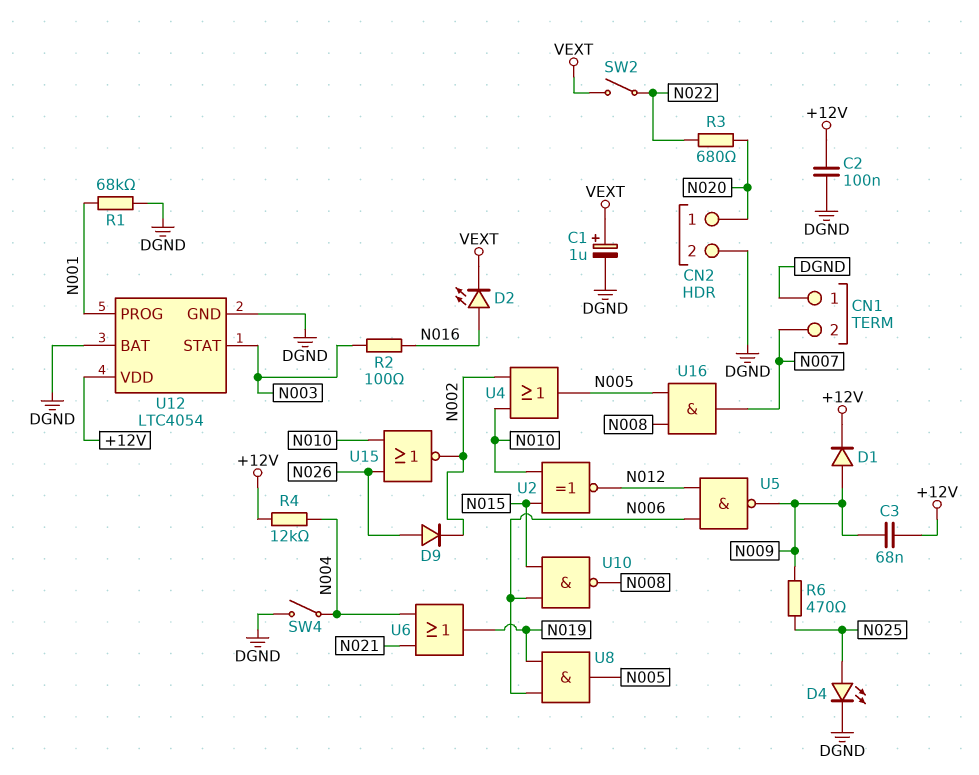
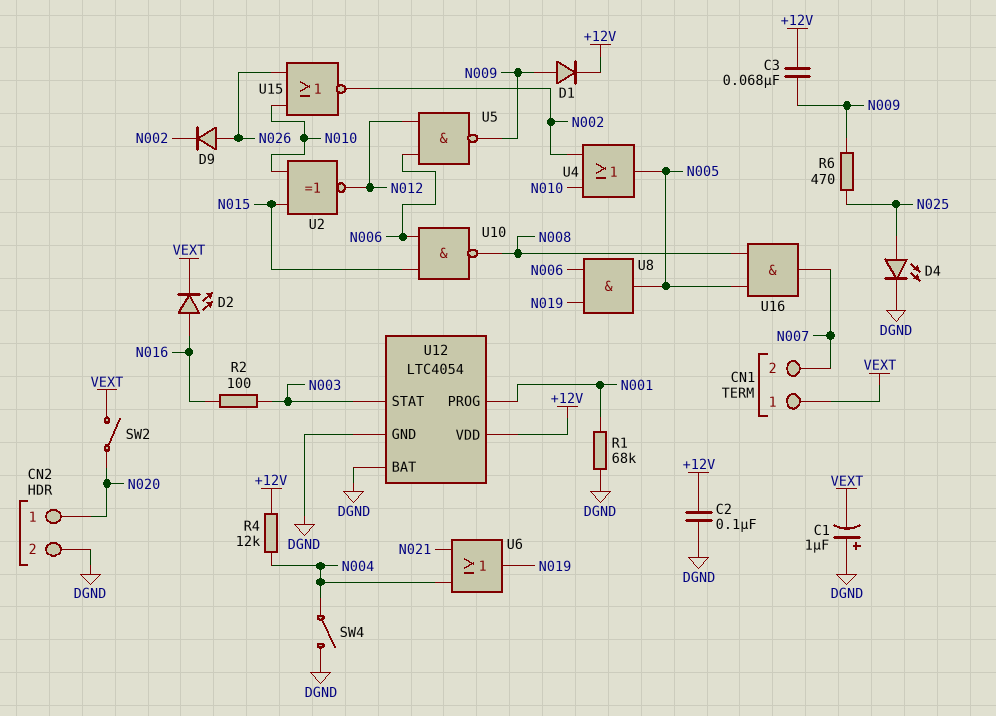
C1: 1uF (plus VEXT, minus DGND) -> 1uF (plus DGND, minus VEXT)
CN1 pin 1: DGND -> VEXT
R3: 680 (N020, N022) -> none
SW2: switch (N022, VEXT) -> switch (N020, VEXT)

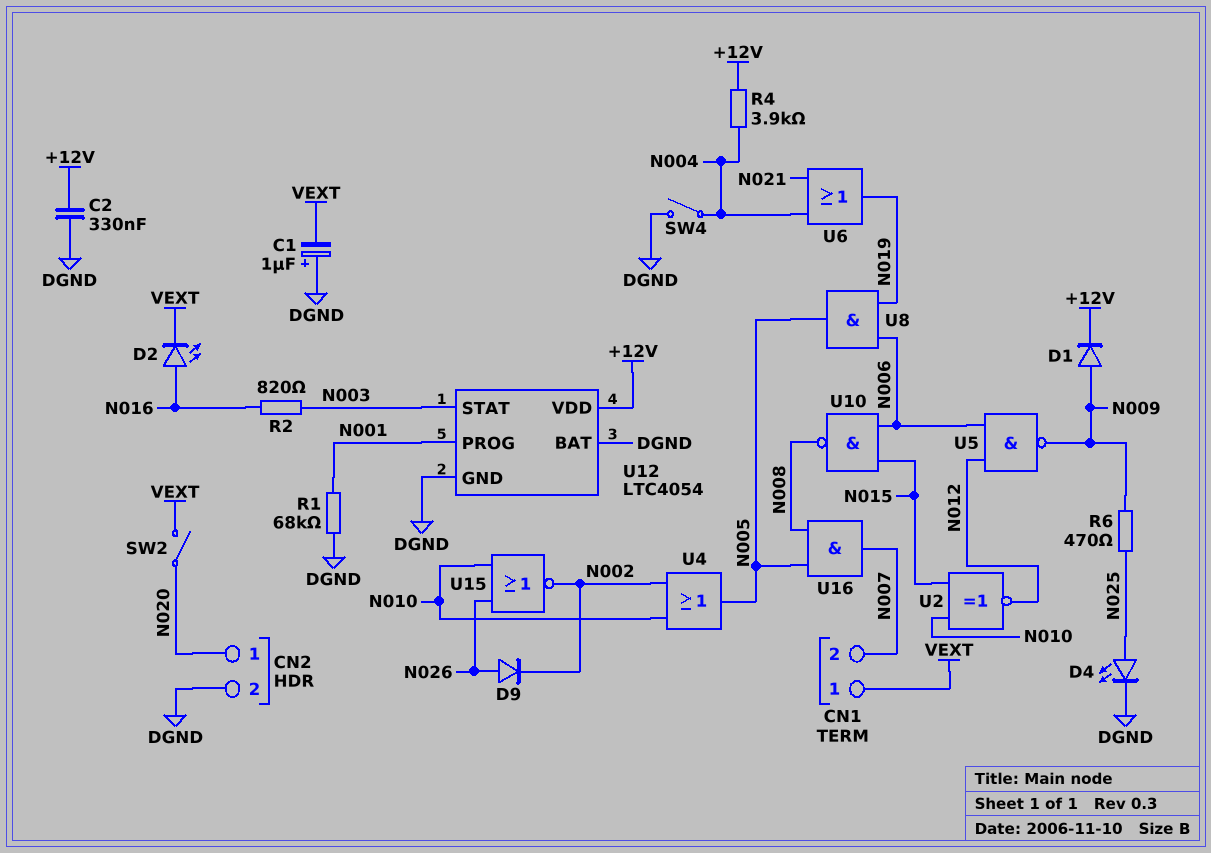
C2: 100nF (+12V, DGND) -> 330nF (+12V, DGND)
C3: 68nF (+12V, N009) -> none
R2: 100 (N003, N016) -> 820 (N003, N016)
R4: 12k (+12V, N004) -> 3.9k (+12V, N004)

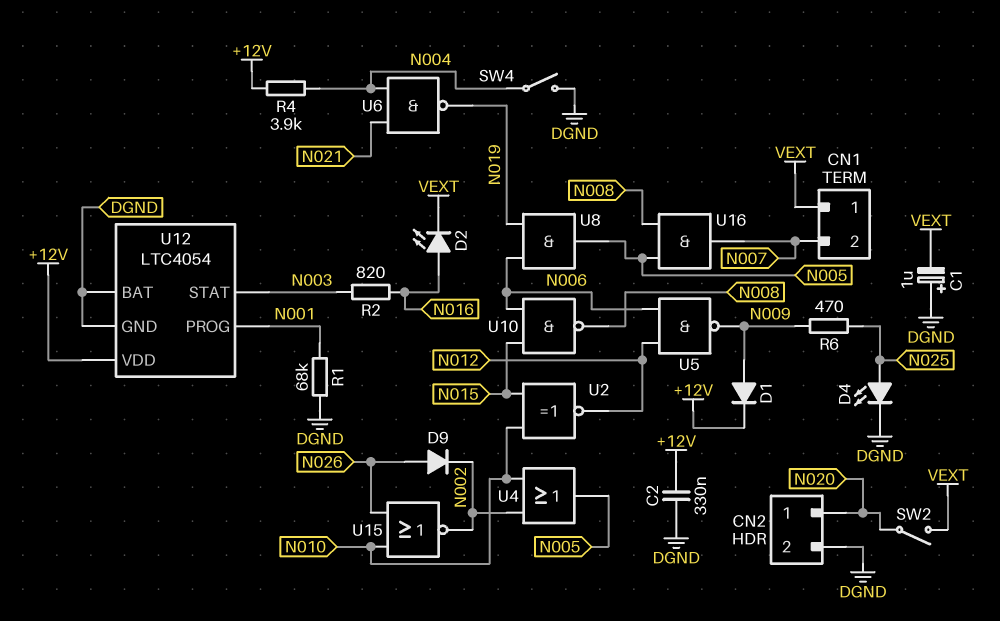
U6: OR (in N004, in N021, out N019) -> NAND (in N004, in N021, out N019)

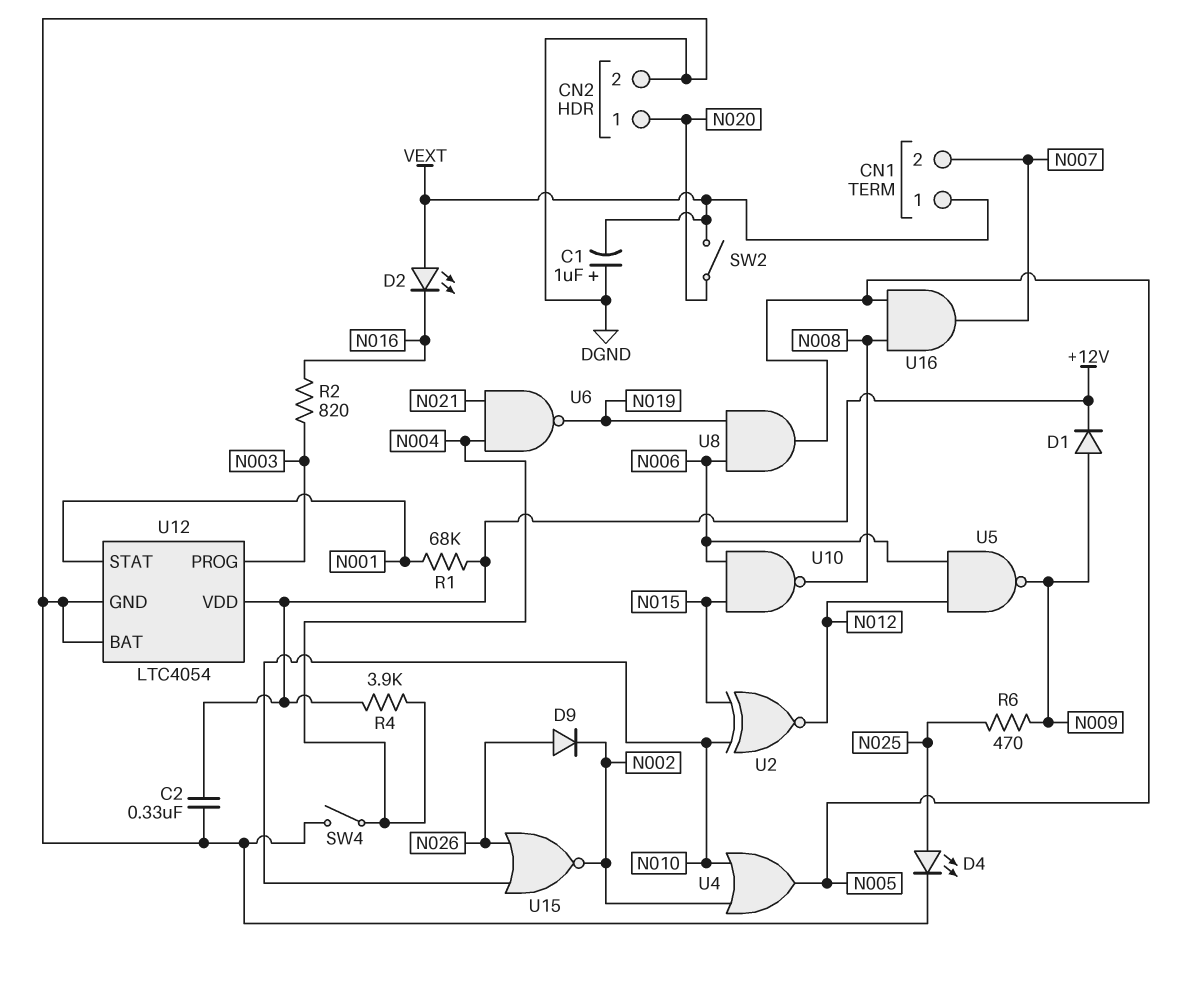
D2: LED (A N016, K VEXT) -> LED (A VEXT, K N016)
R1: 68k (DGND, N001) -> 68k (+12V, N001)
U12 pin PROG: N001 -> N003
U12 pin STAT: N003 -> N001

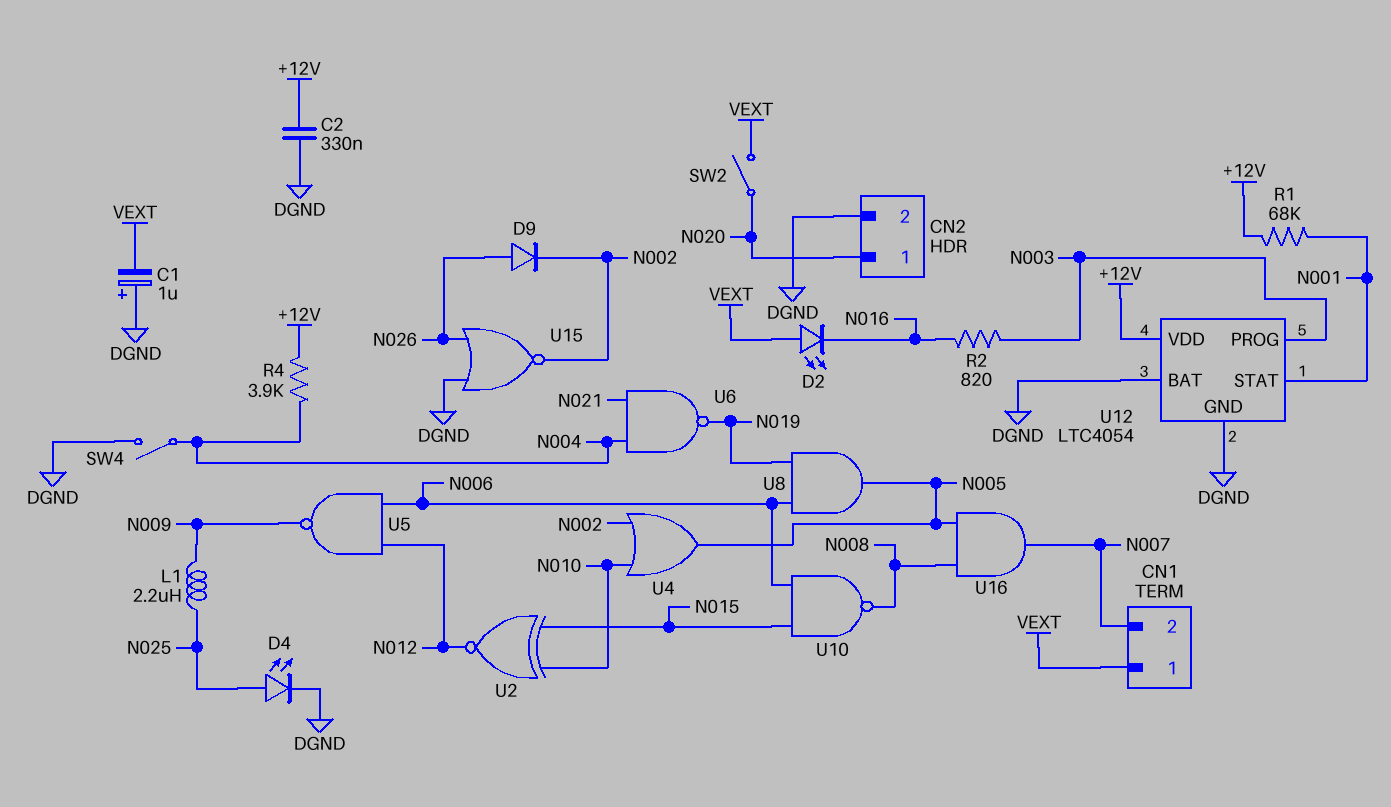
D1: diode (A N009, K +12V) -> none
L1: none -> 2.2uH (N009, N025)
R6: 470 (N009, N025) -> none
U15: NOR (in N010, in N026, out N002) -> NOR (in DGND, in N026, out N002)

